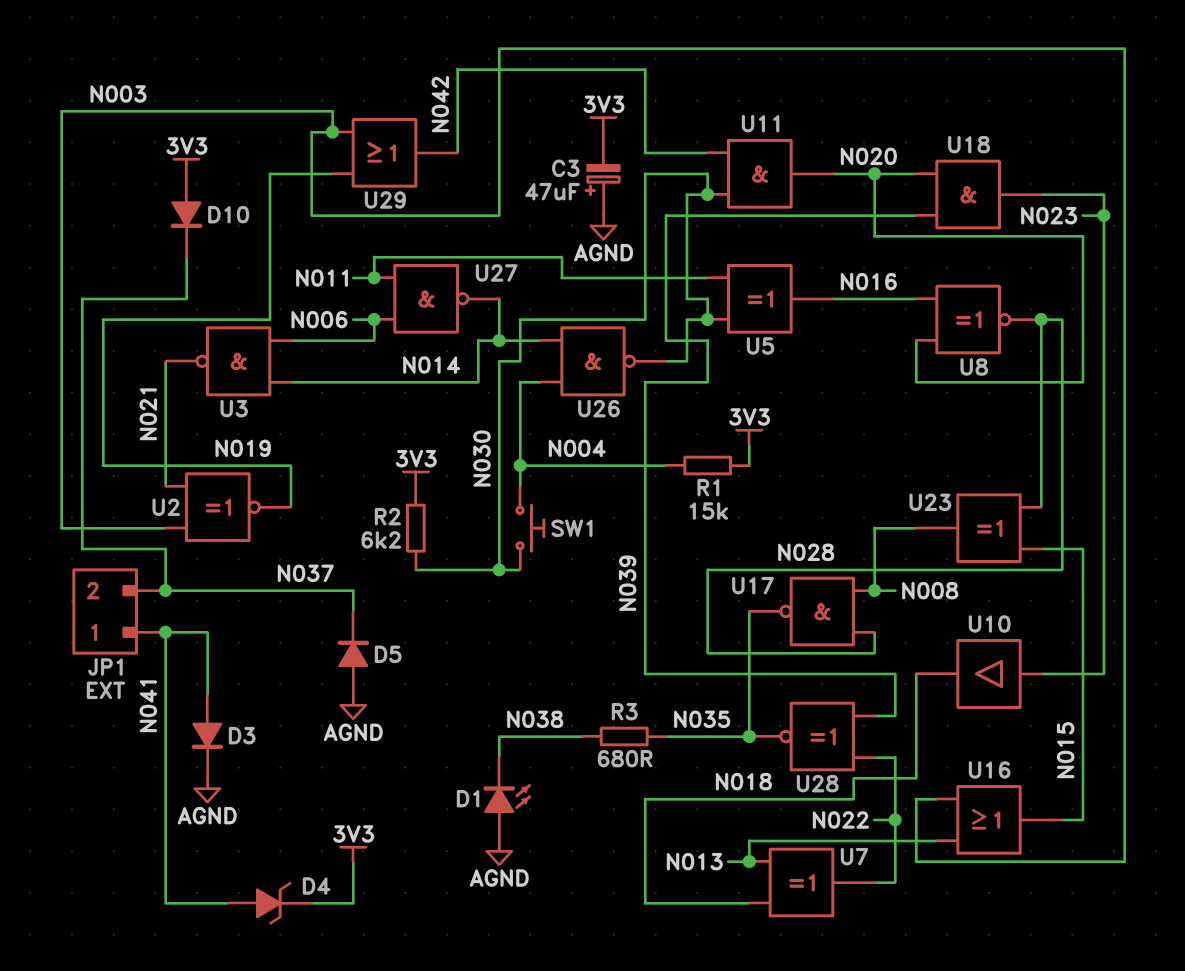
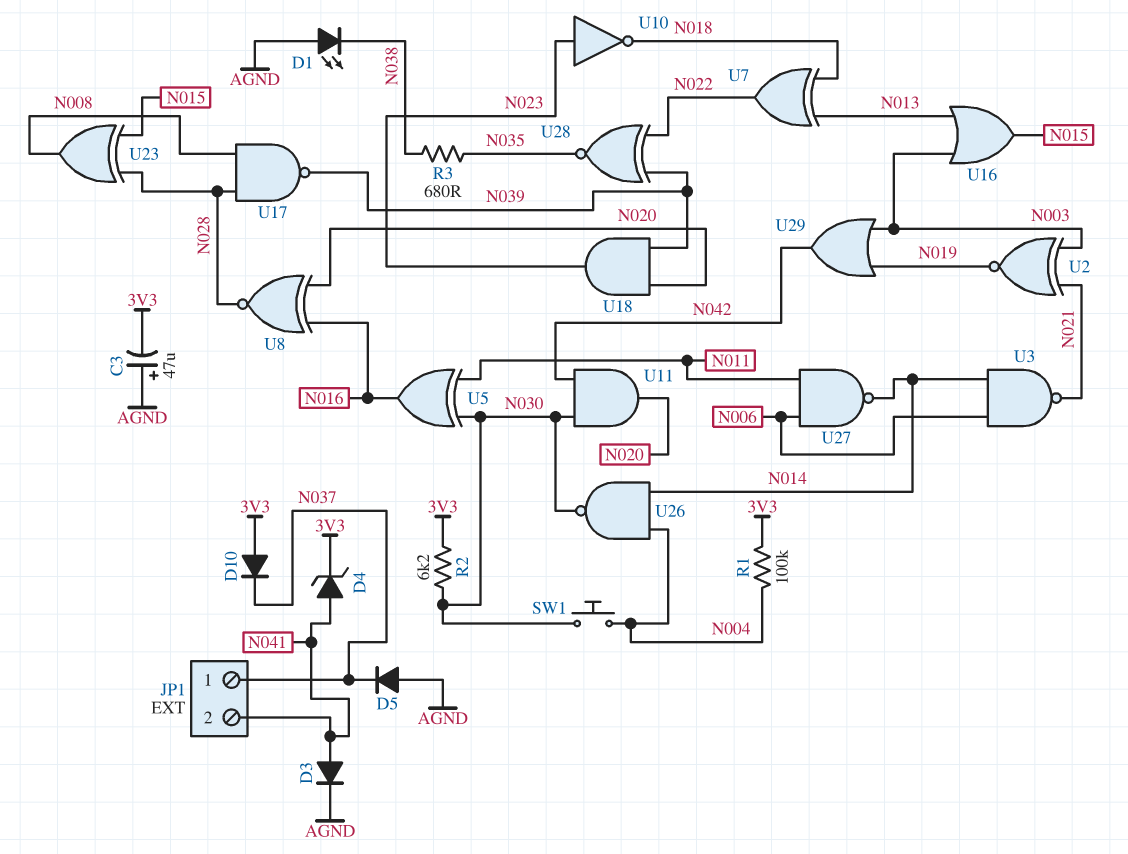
JP1 pin 1: N041 -> N037
JP1 pin 2: N037 -> N041
R1: 15k (3V3, N004) -> 100k (3V3, N004)
U10: buffer (in N023, out N018) -> NOT (in N023, out N018)
U17: NAND (in N008, in N028, out N035) -> NAND (in N008, in N028, out N039)

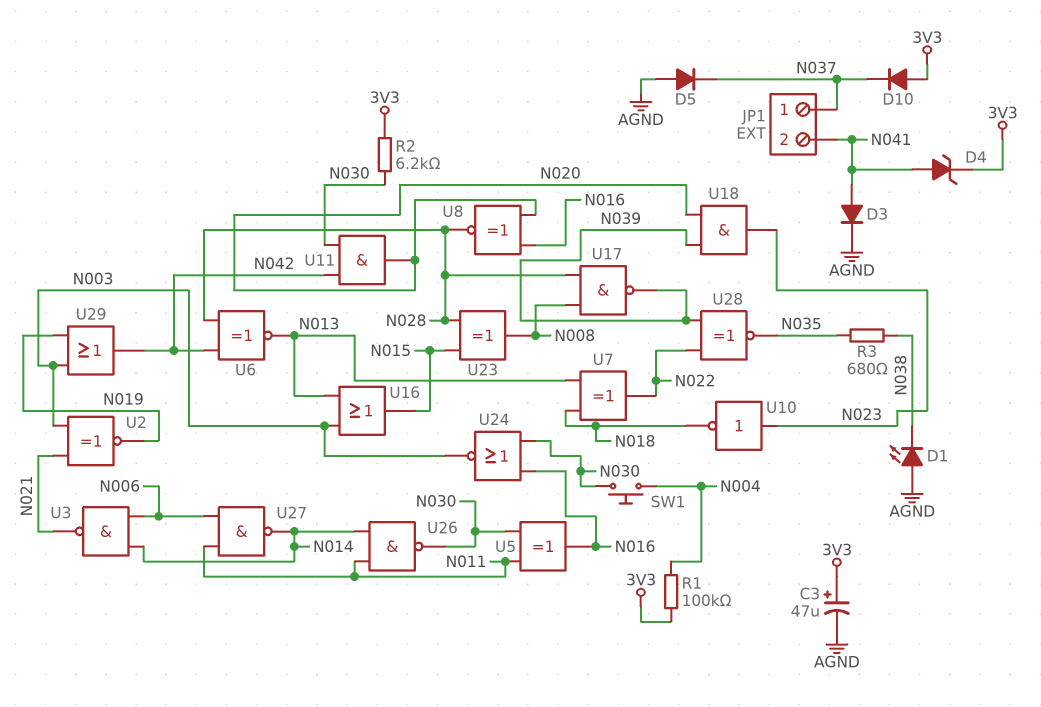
C3: 47uF (plus AGND, minus 3V3) -> 47uF (plus 3V3, minus AGND)
U6: none -> XNOR (in N028, in N042, out N013)
U24: none -> NOR (in N016, in N030, out N003)
U26: NAND (in N004, in N014, out N030) -> NAND (in N011, in N014, out N030)

